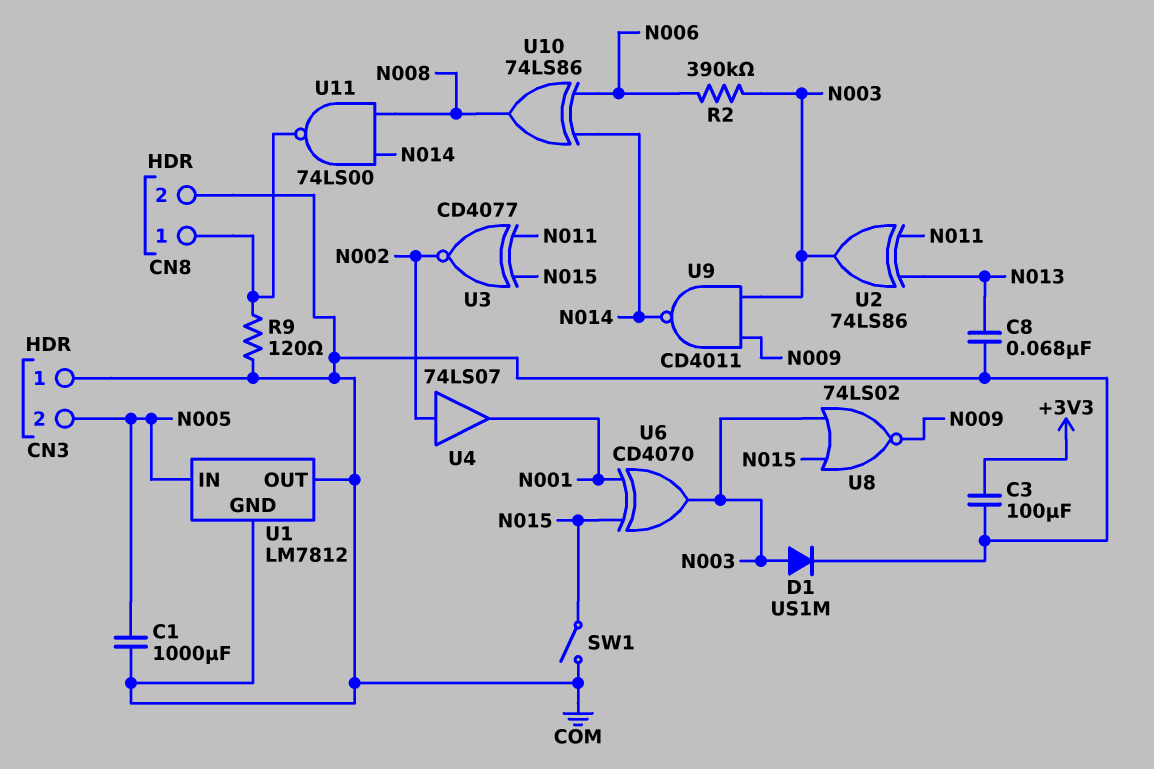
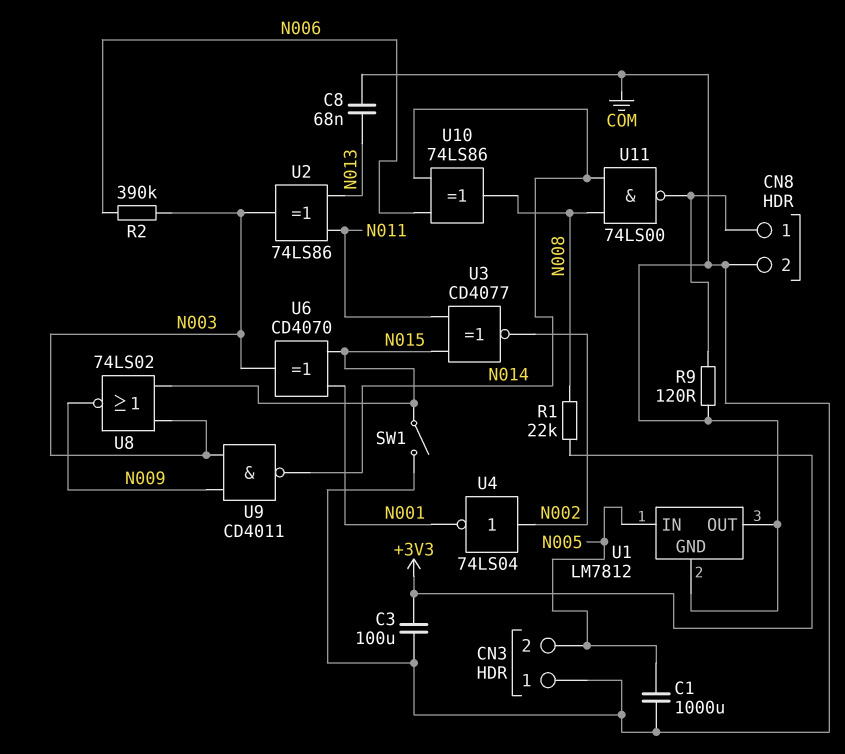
D1: diode US1M (A N003, K COM) -> none
R1: none -> 22k (+3V3, N008)
U4: buffer 74LS07 (in N002, out N001) -> NOT 74LS04 (in N002, out N001)

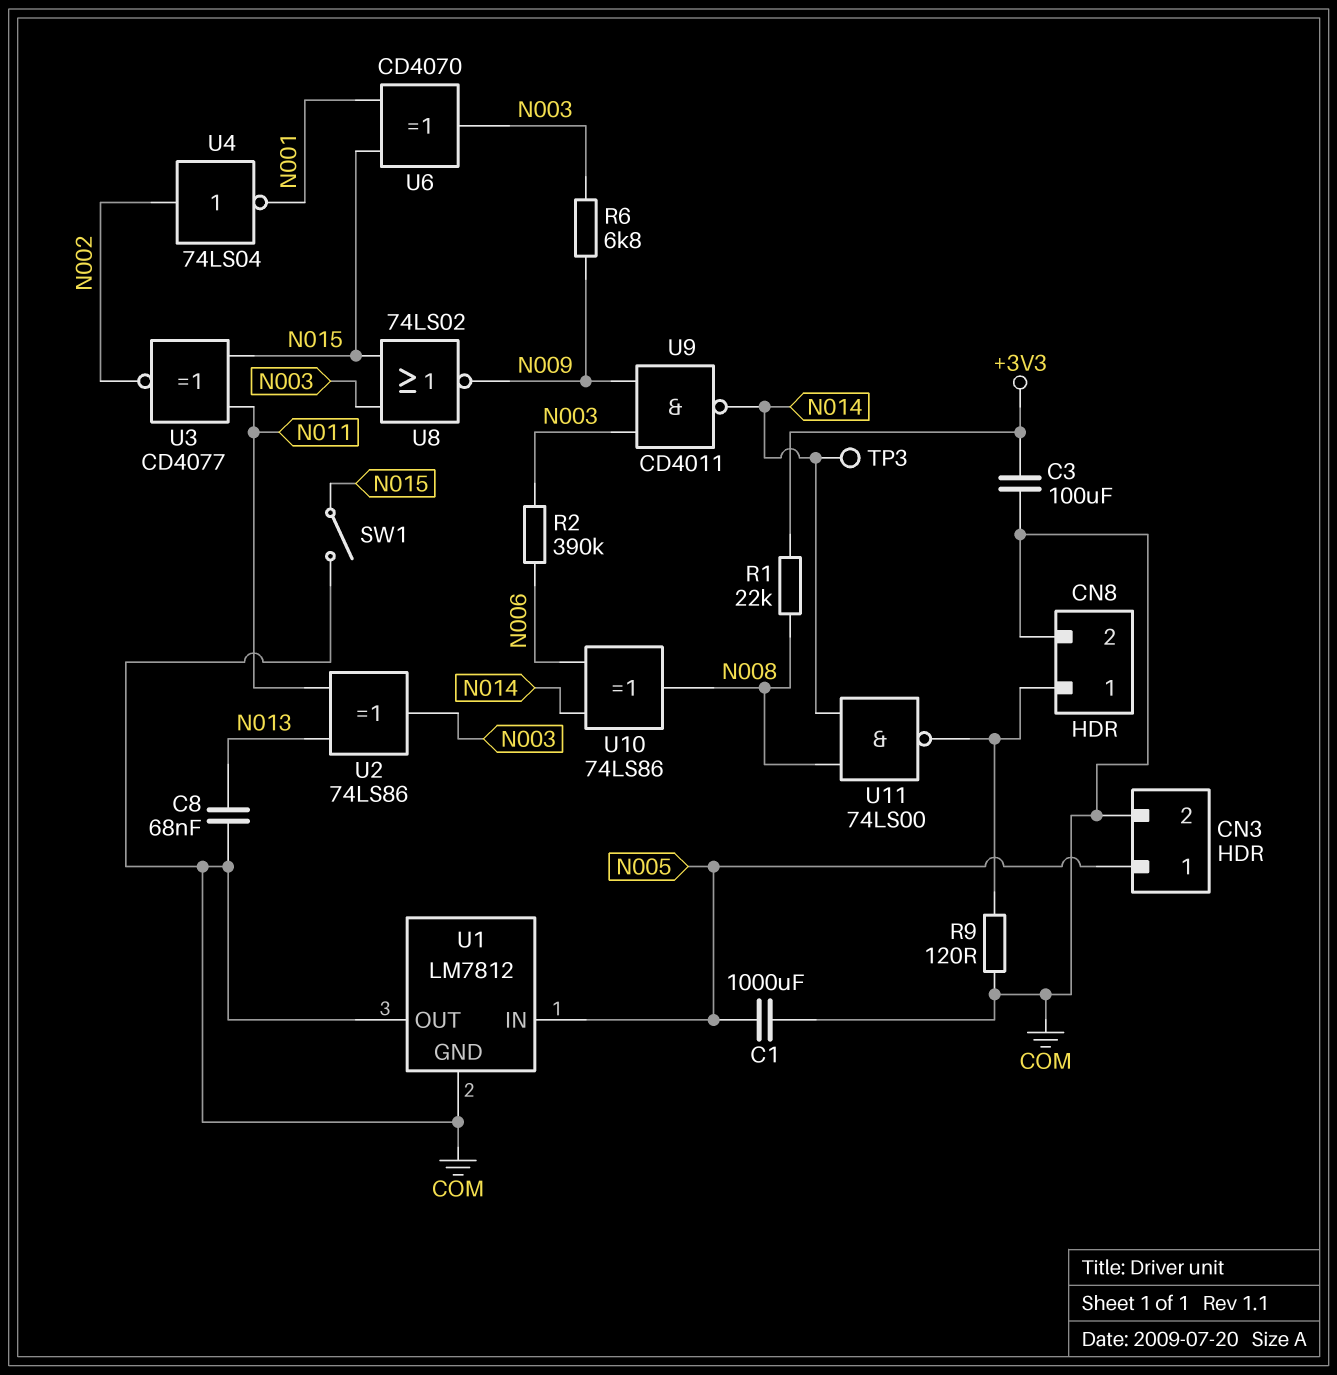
CN3 pin 1: COM -> N005
CN3 pin 2: N005 -> COM
R6: none -> 6.8k (N003, N009)
TP3: none -> test point (N014)

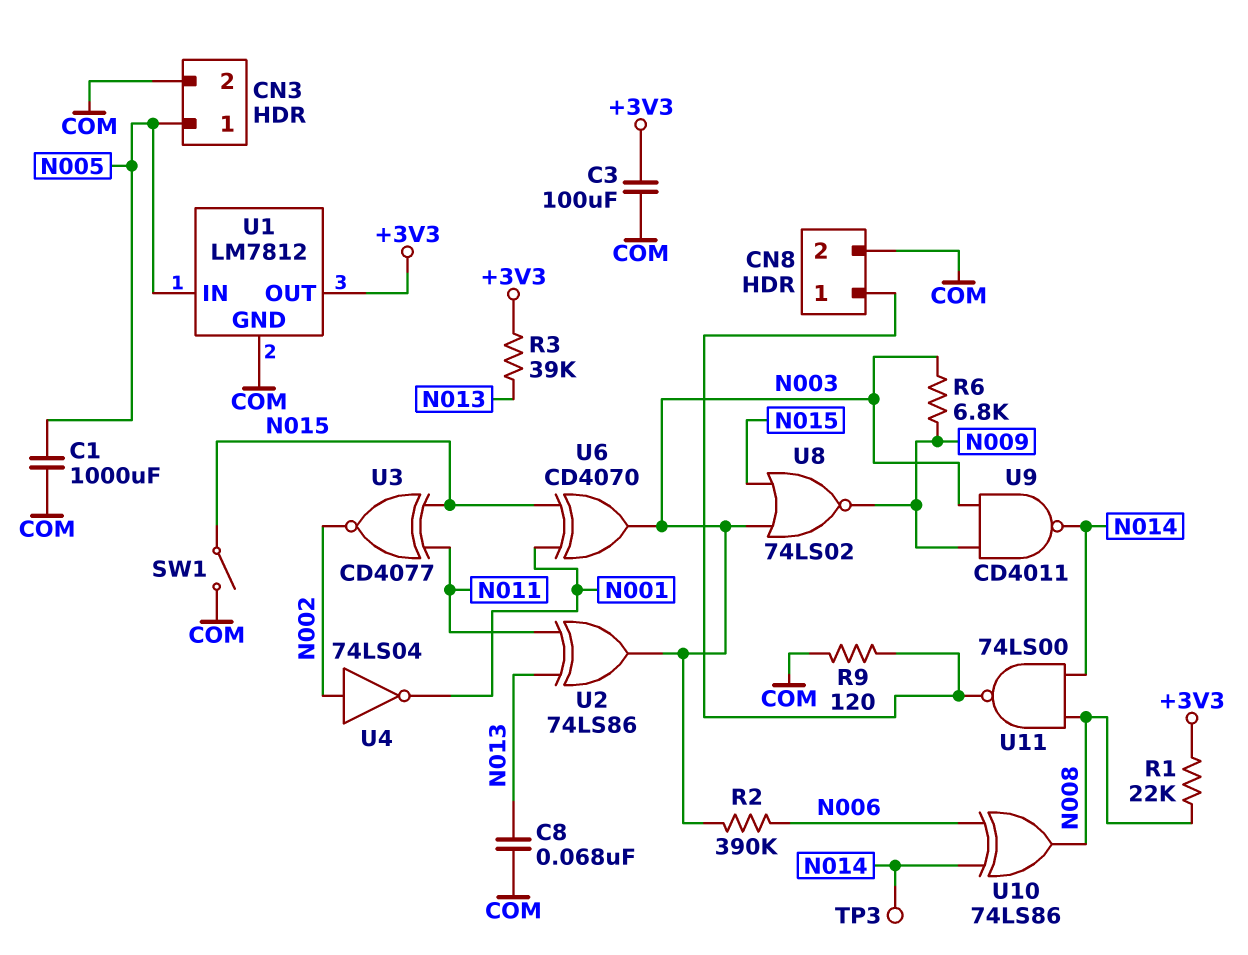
R3: none -> 39k (+3V3, N013)
U1 pin OUT: COM -> +3V3

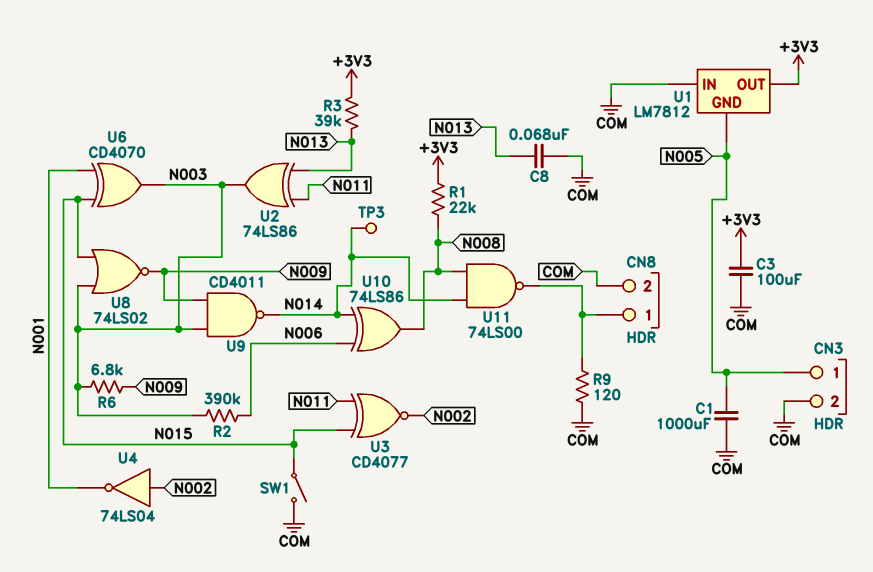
U1 pin GND: COM -> N005
U1 pin IN: N005 -> COM

